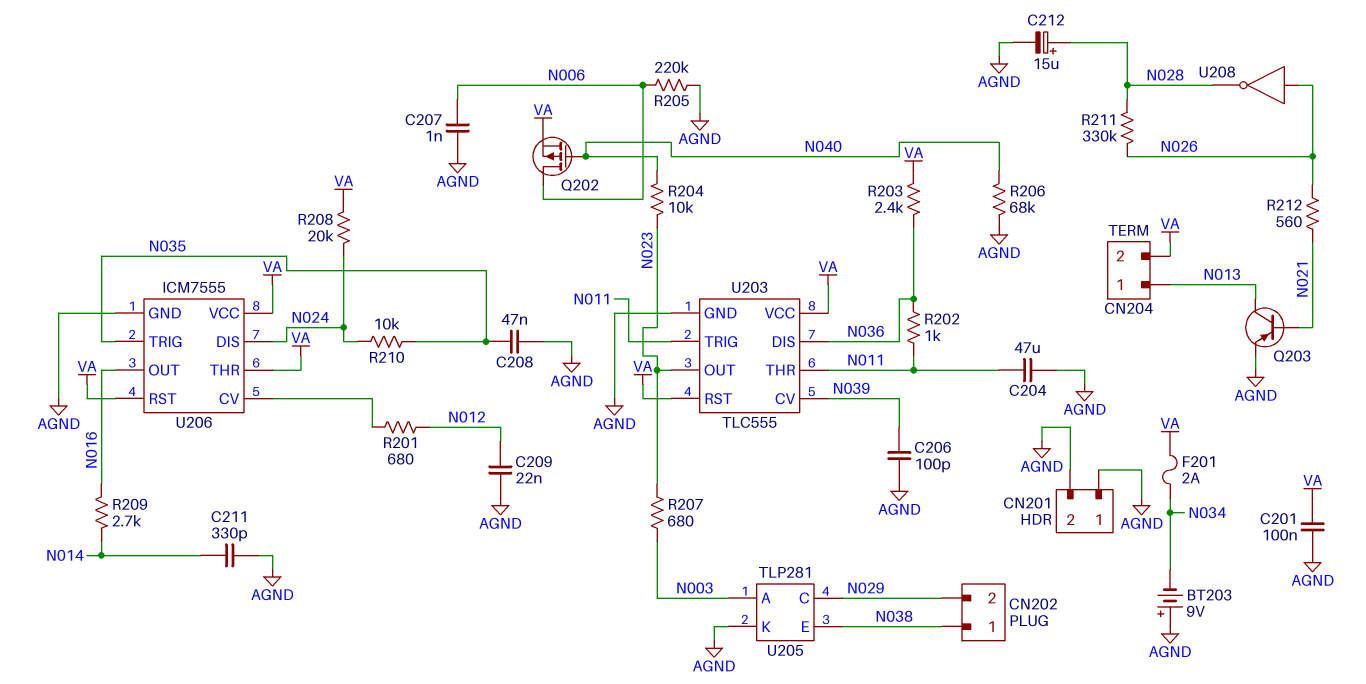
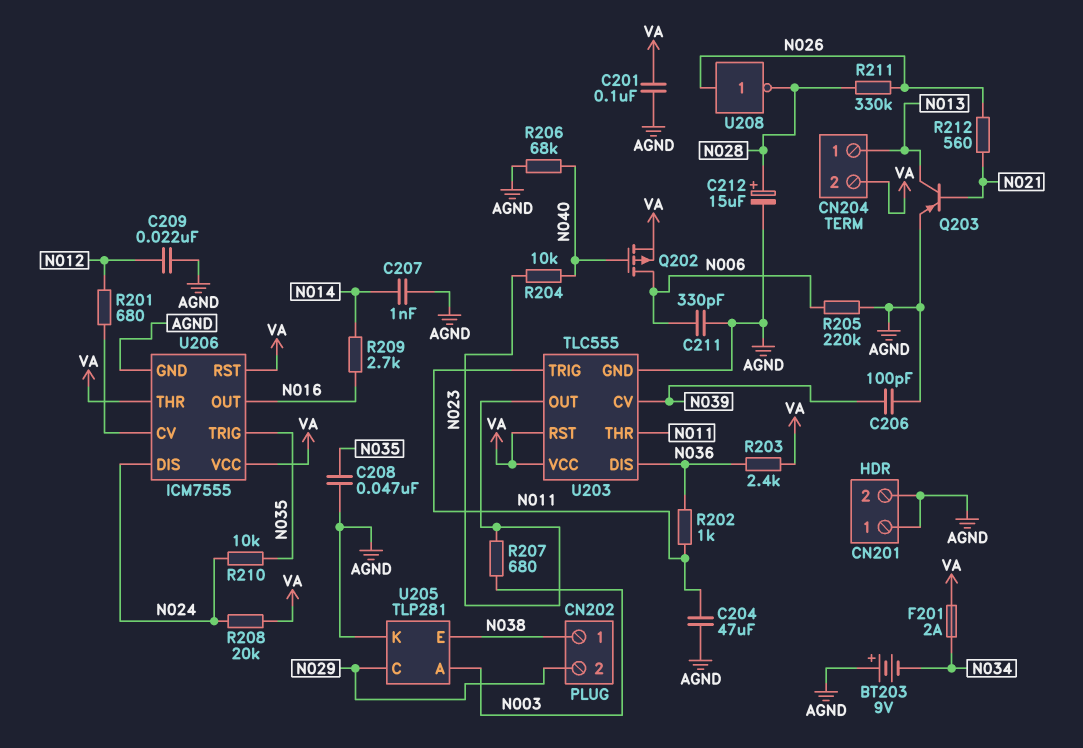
C207: 1nF (AGND, N006) -> 1nF (AGND, N014)
C211: 330pF (AGND, N014) -> 330pF (AGND, N006)

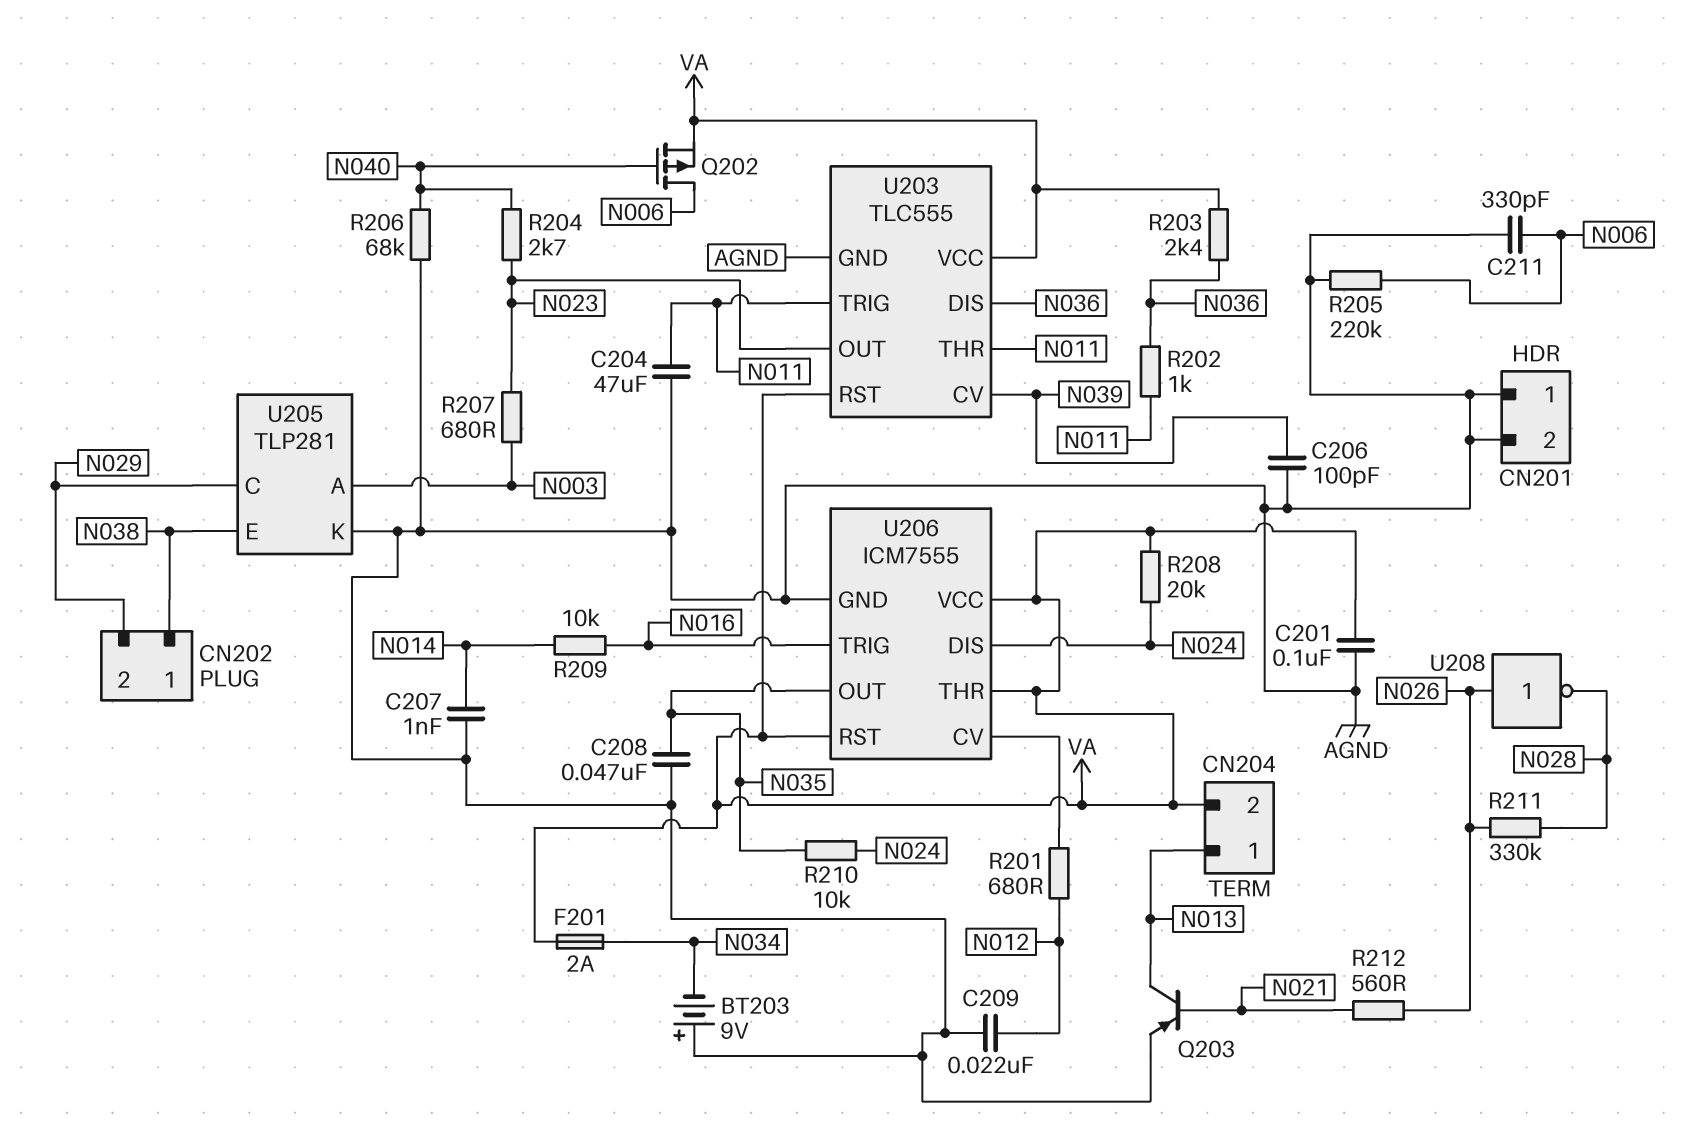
C212: 15uF (plus N028, minus AGND) -> none
R204: 10k (N023, N040) -> 2.7k (N023, N040)
R209: 2.7k (N014, N016) -> 10k (N014, N016)
U206 pin OUT: N016 -> N035
U206 pin TRIG: N035 -> N016

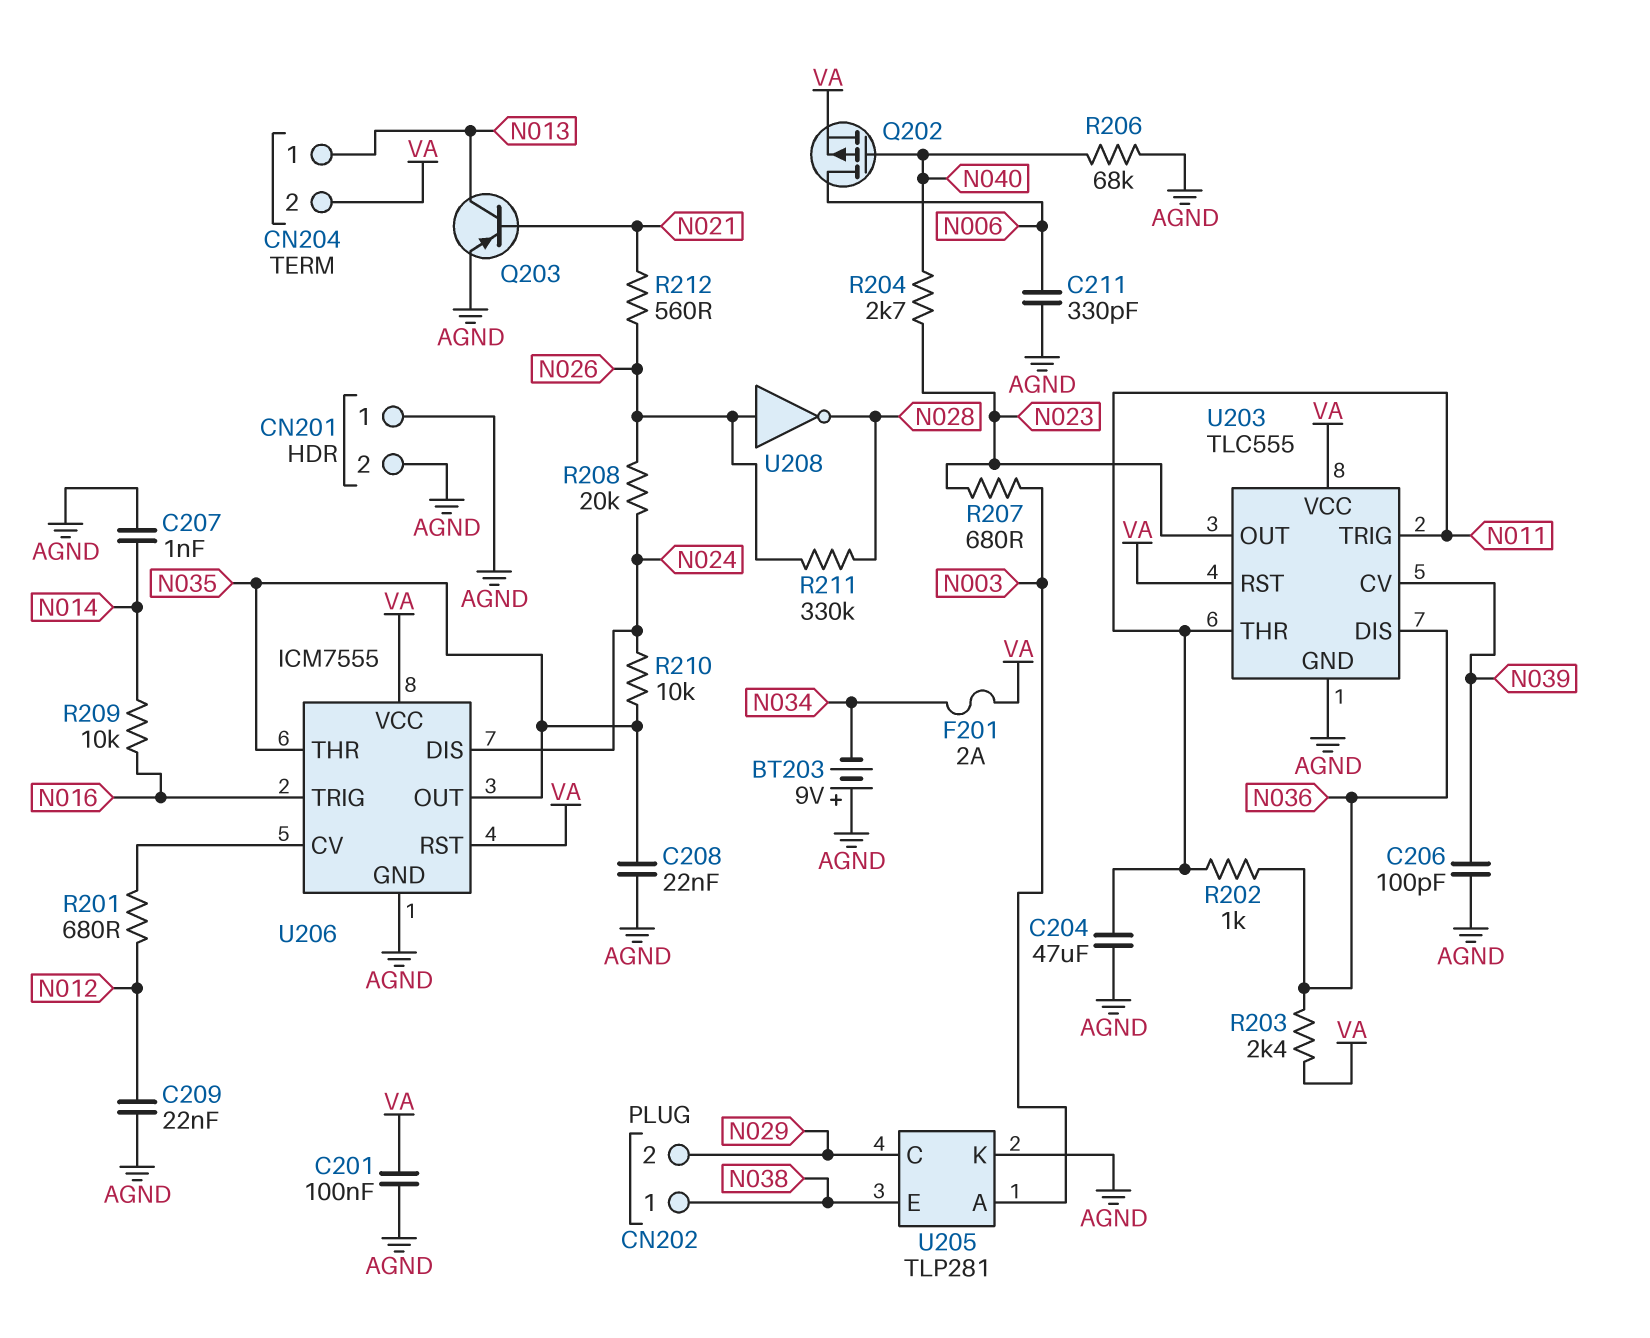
C208: 47nF (AGND, N035) -> 22nF (AGND, N035)
R205: 220k (AGND, N006) -> none
R208: 20k (N024, VA) -> 20k (N024, N026)
U206 pin THR: VA -> N035

